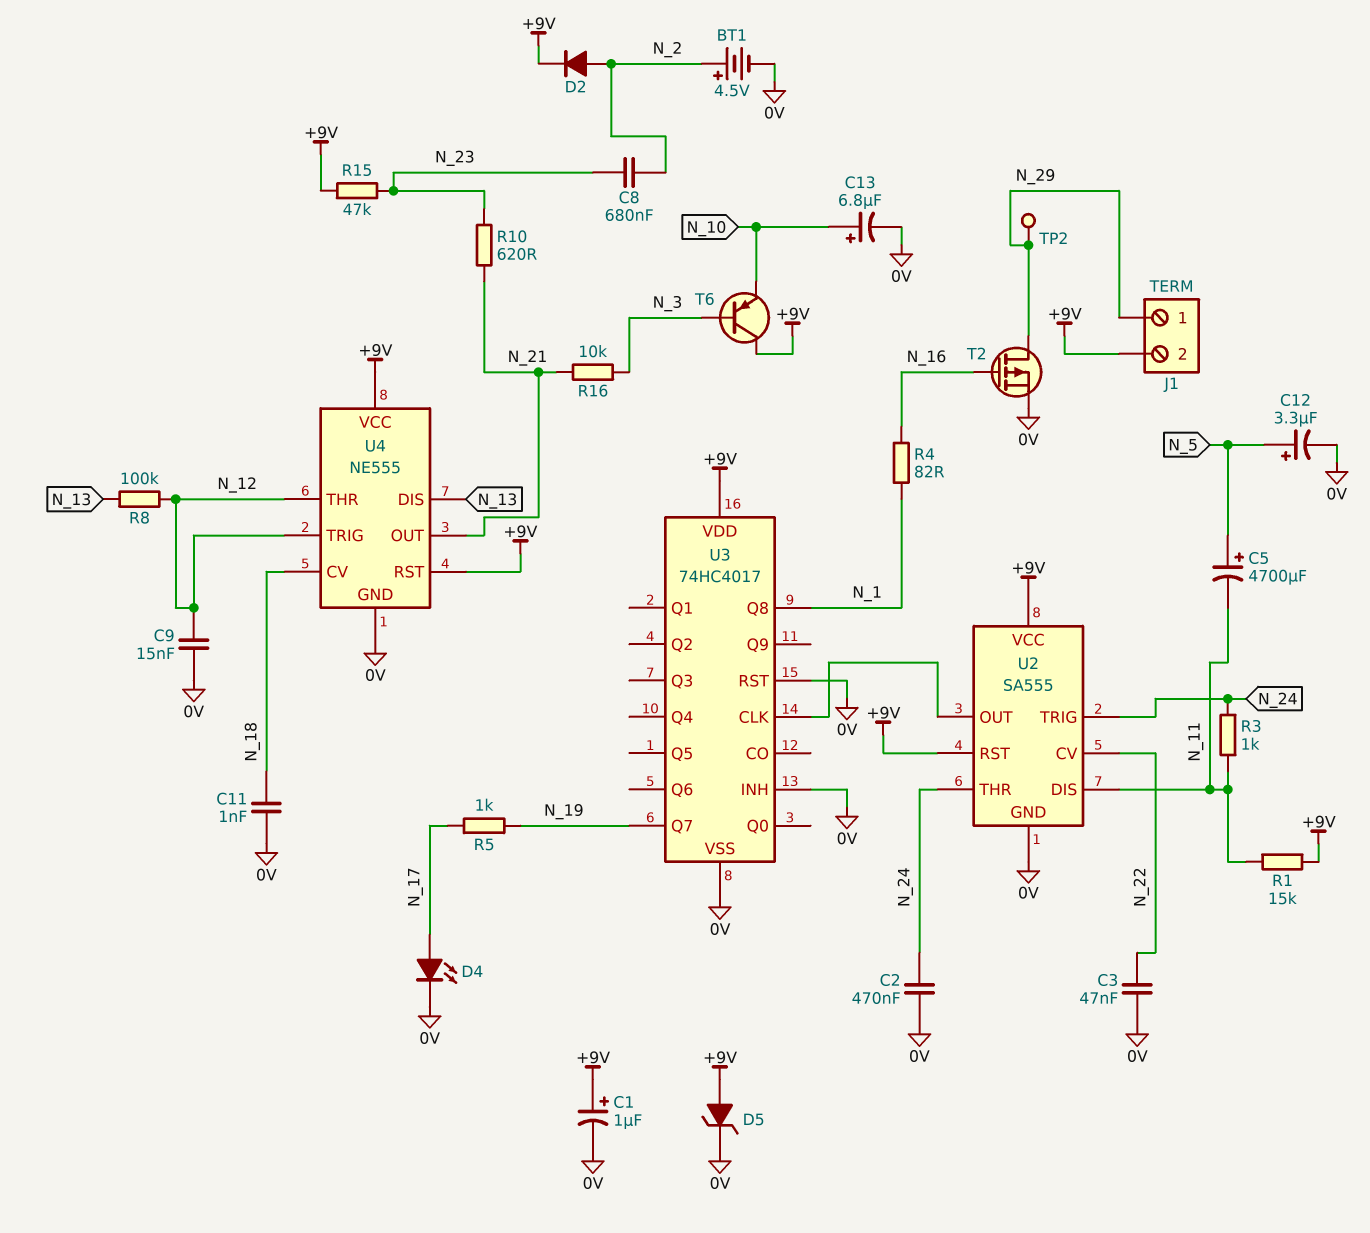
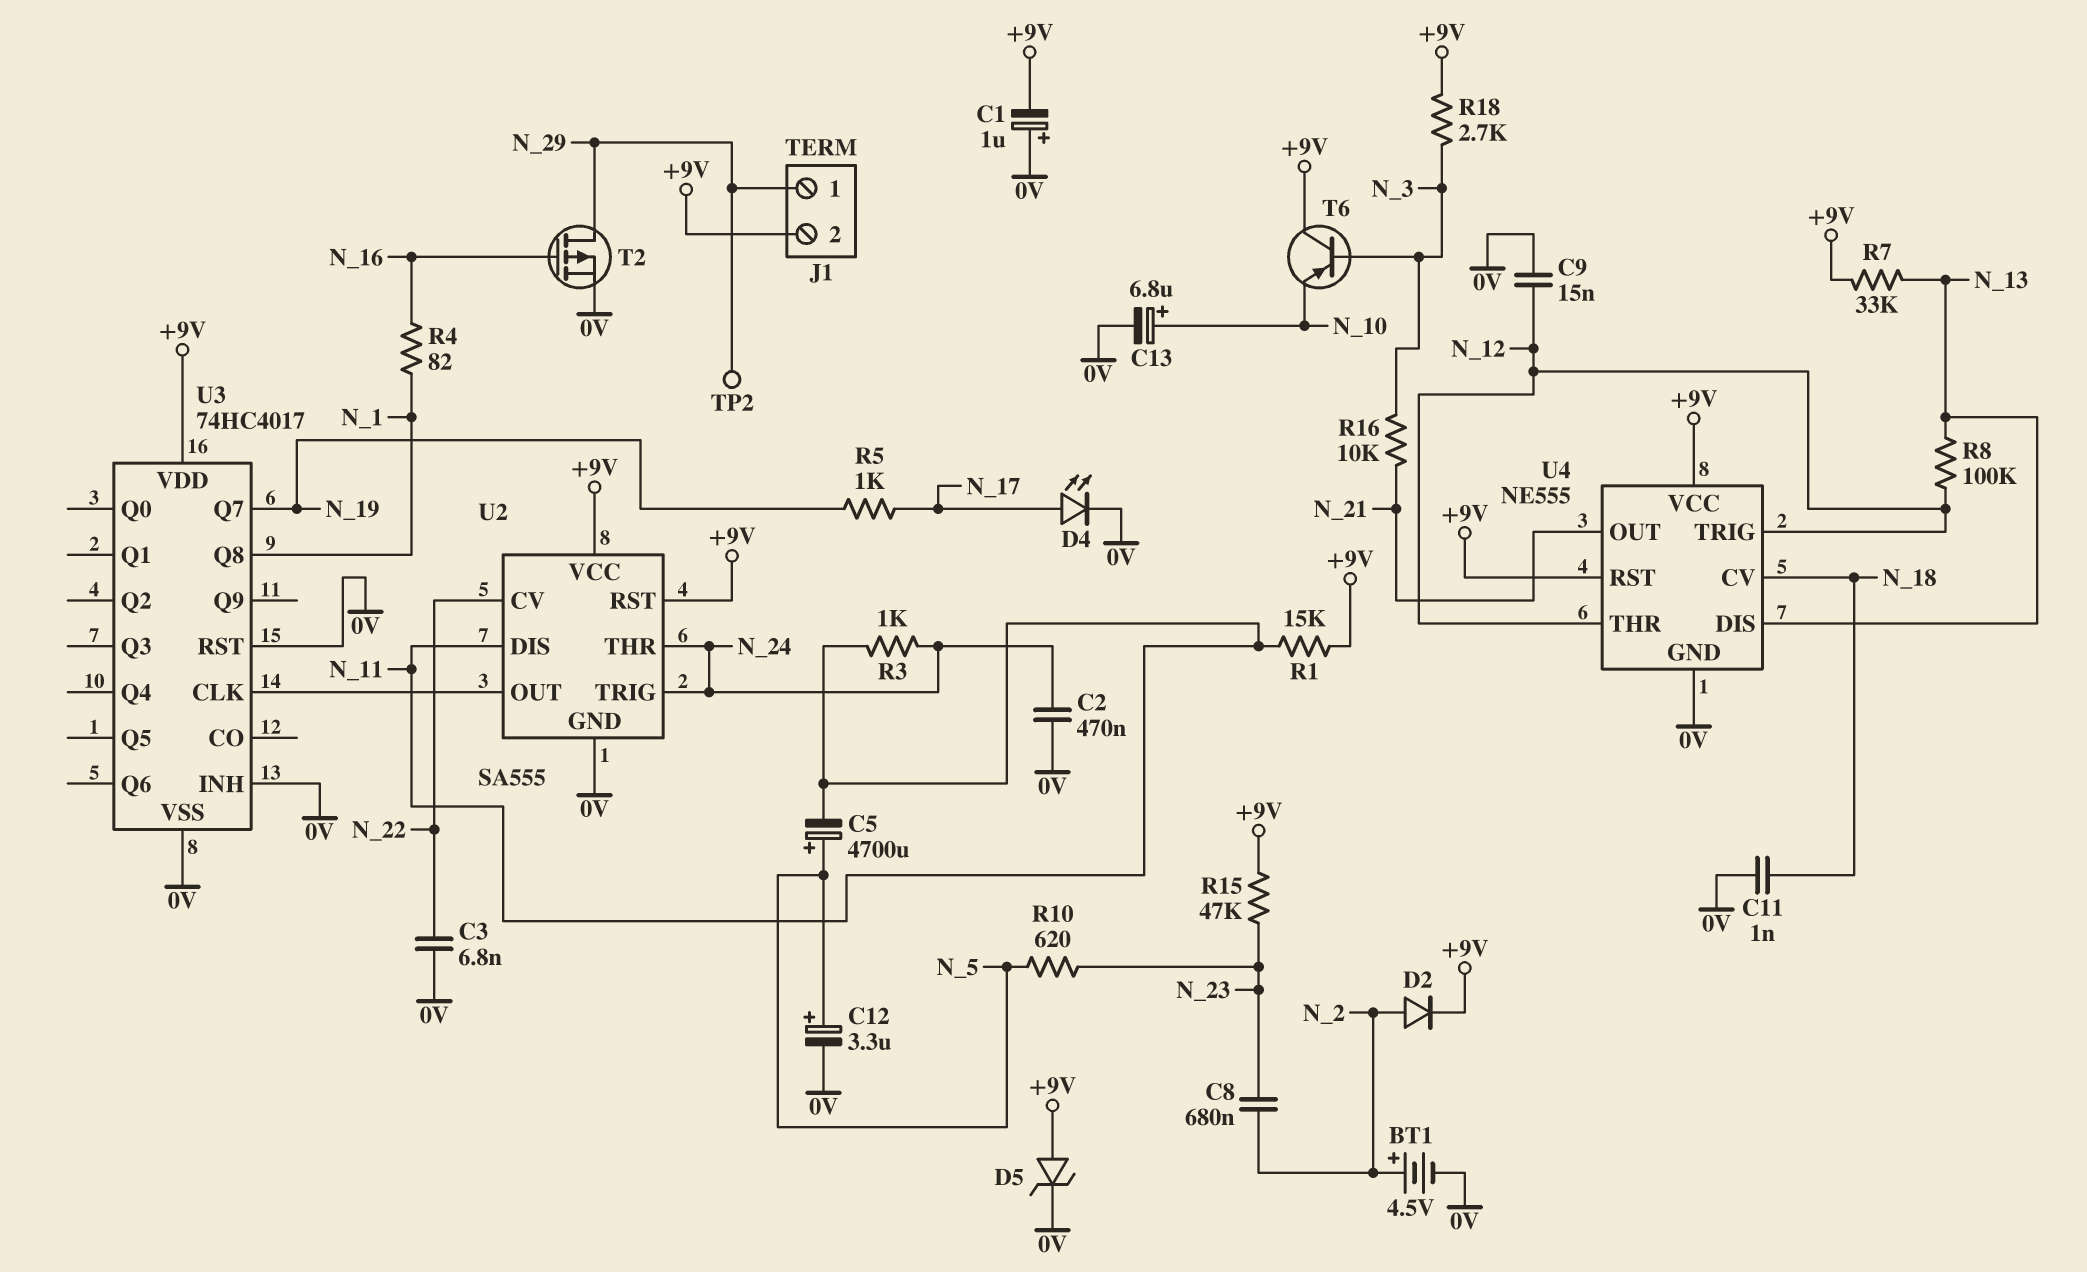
C1: 1uF (plus +9V, minus 0V) -> 1uF (plus 0V, minus +9V)
C3: 47nF (0V, N_22) -> 6.8nF (0V, N_22)
R7: none -> 33k (+9V, N_13)
R10: 620 (N_21, N_23) -> 620 (N_5, N_23)
R18: none -> 2.7k (+9V, N_3)

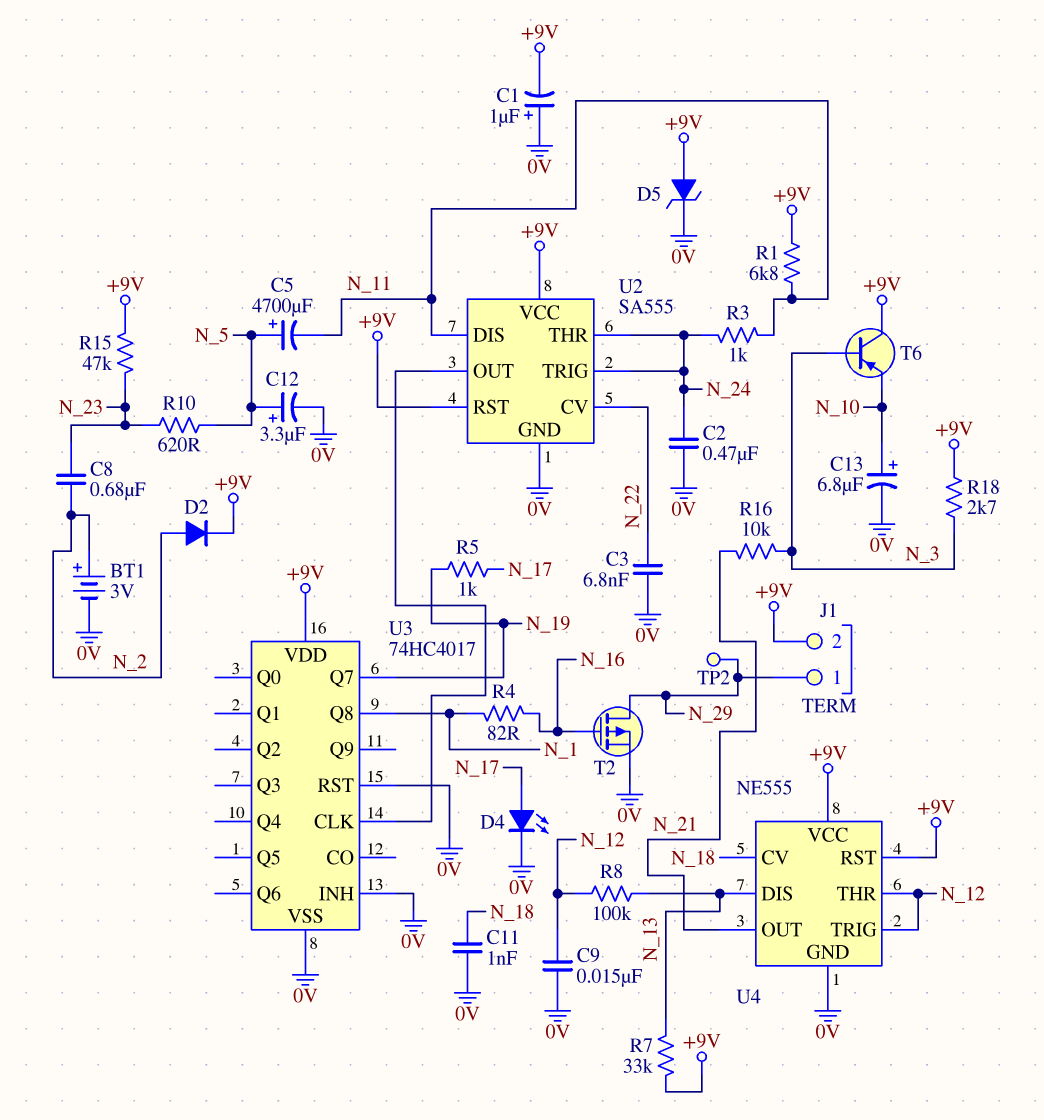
BT1: 4.5V (plus N_2, minus 0V) -> 3V (plus N_2, minus 0V)
R1: 15k (+9V, N_11) -> 6.8k (+9V, N_11)

